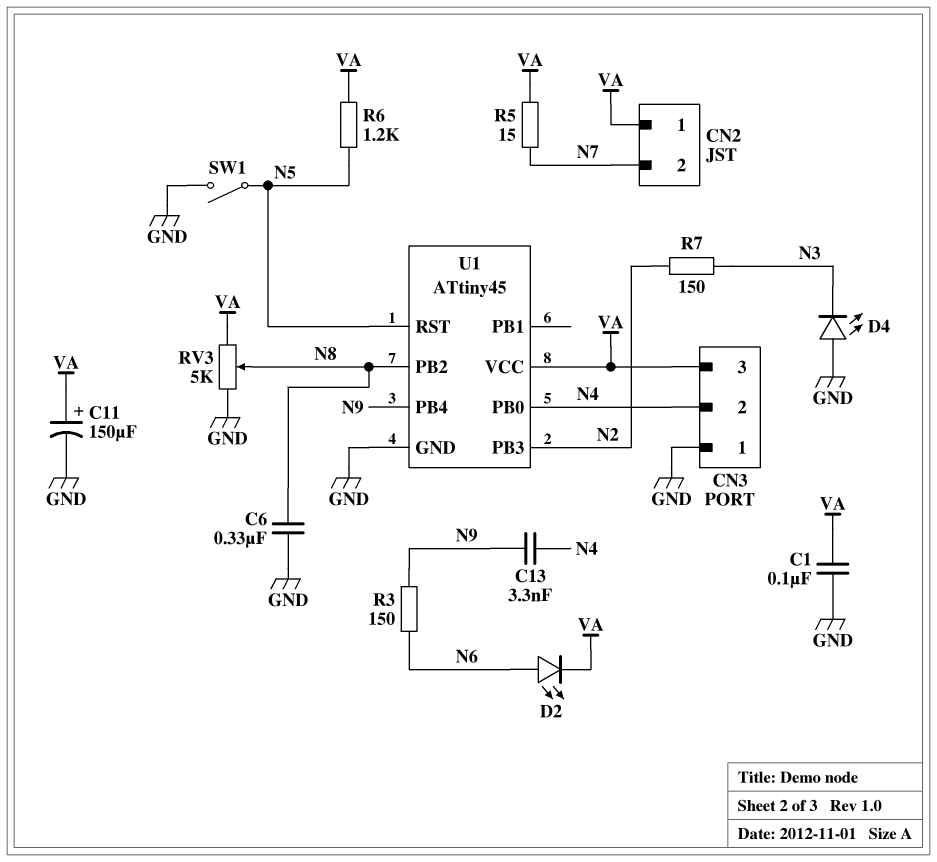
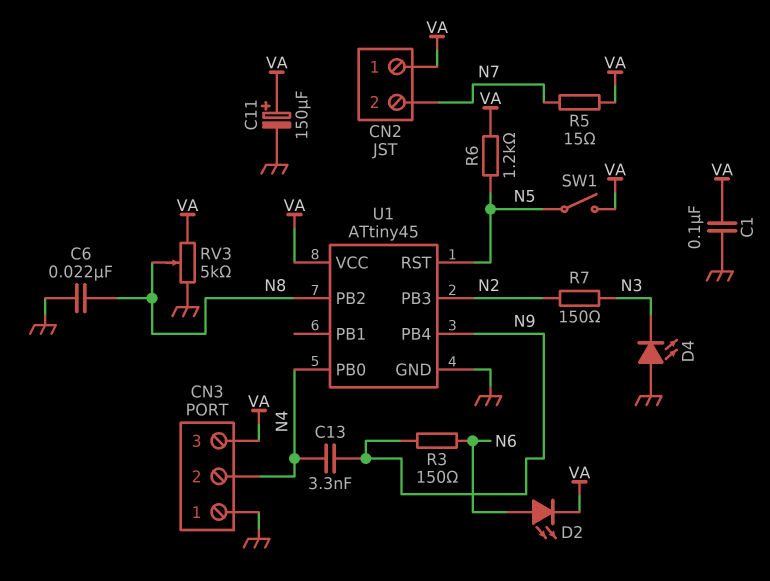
C6: 330nF (GND, N8) -> 22nF (GND, N8)
SW1: switch (GND, N5) -> switch (N5, VA)

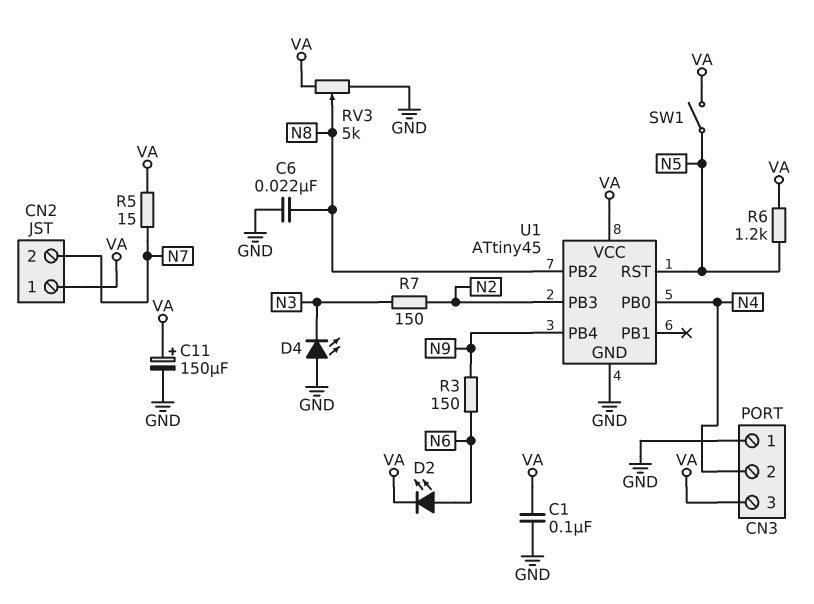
C13: 3.3nF (N4, N9) -> none

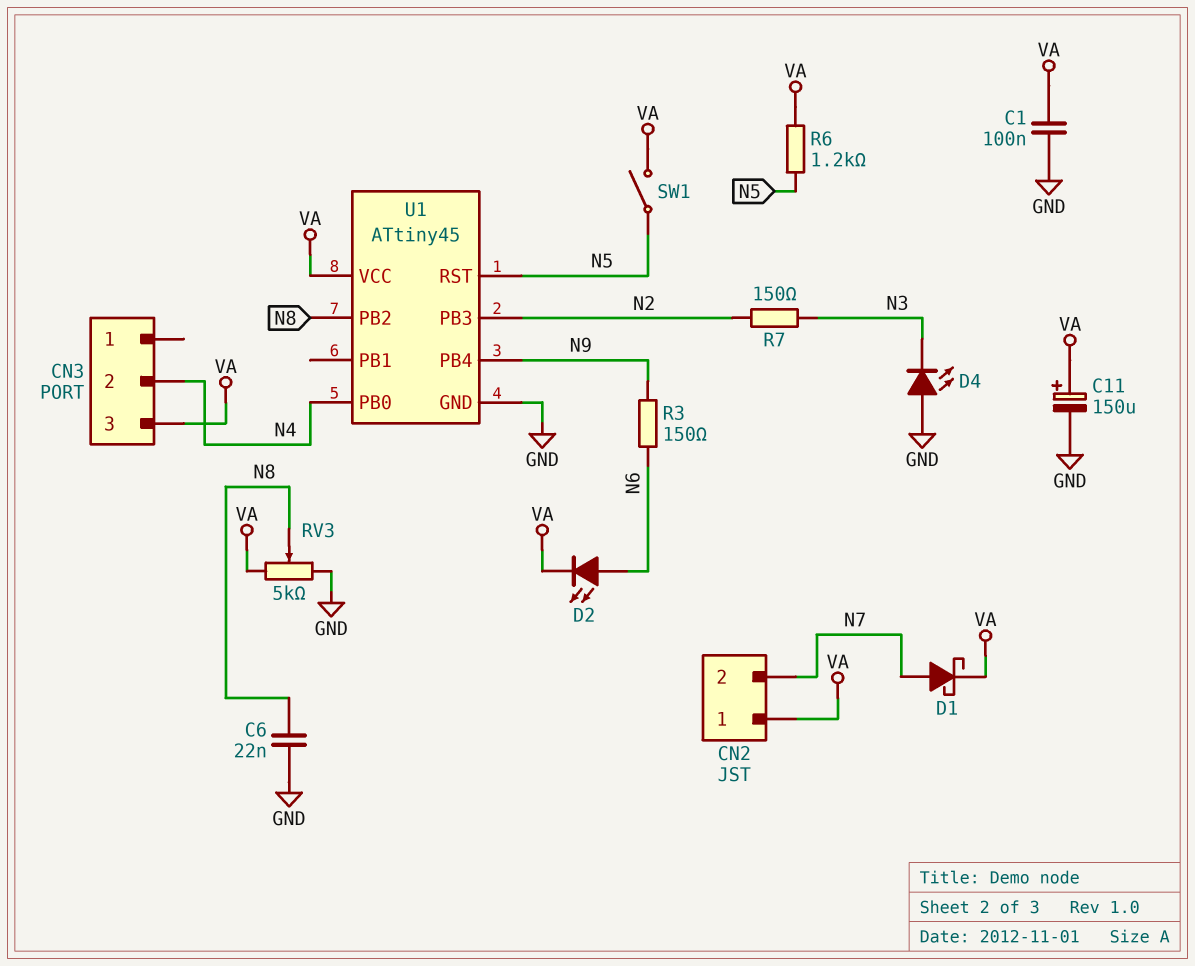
CN3 pin 1: GND -> none
D1: none -> schottky (A N7, K VA)
R5: 15 (N7, VA) -> none

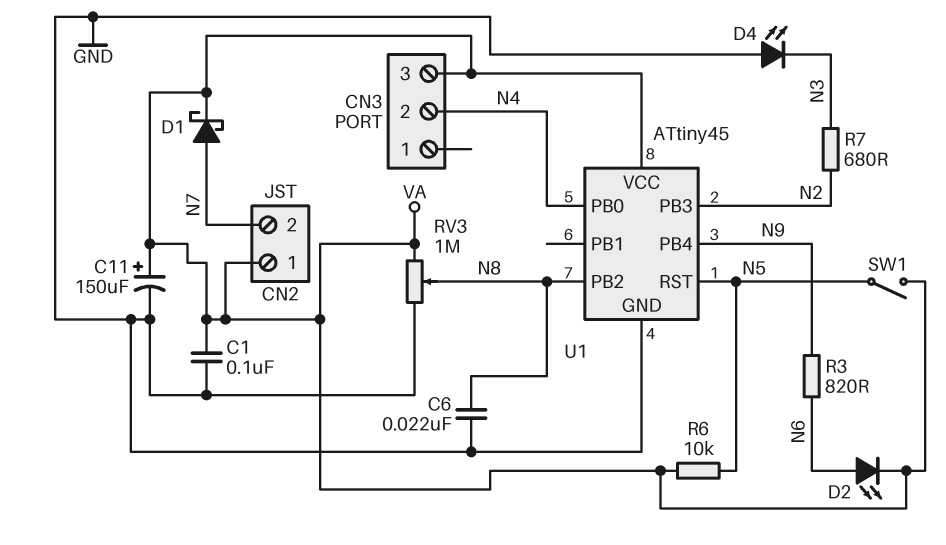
R3: 150 (N6, N9) -> 820 (N6, N9)
R6: 1.2k (N5, VA) -> 10k (N5, VA)
R7: 150 (N2, N3) -> 680 (N2, N3)
RV3: 5k (GND, VA, wiper N8) -> 1M (GND, VA, wiper N8)

